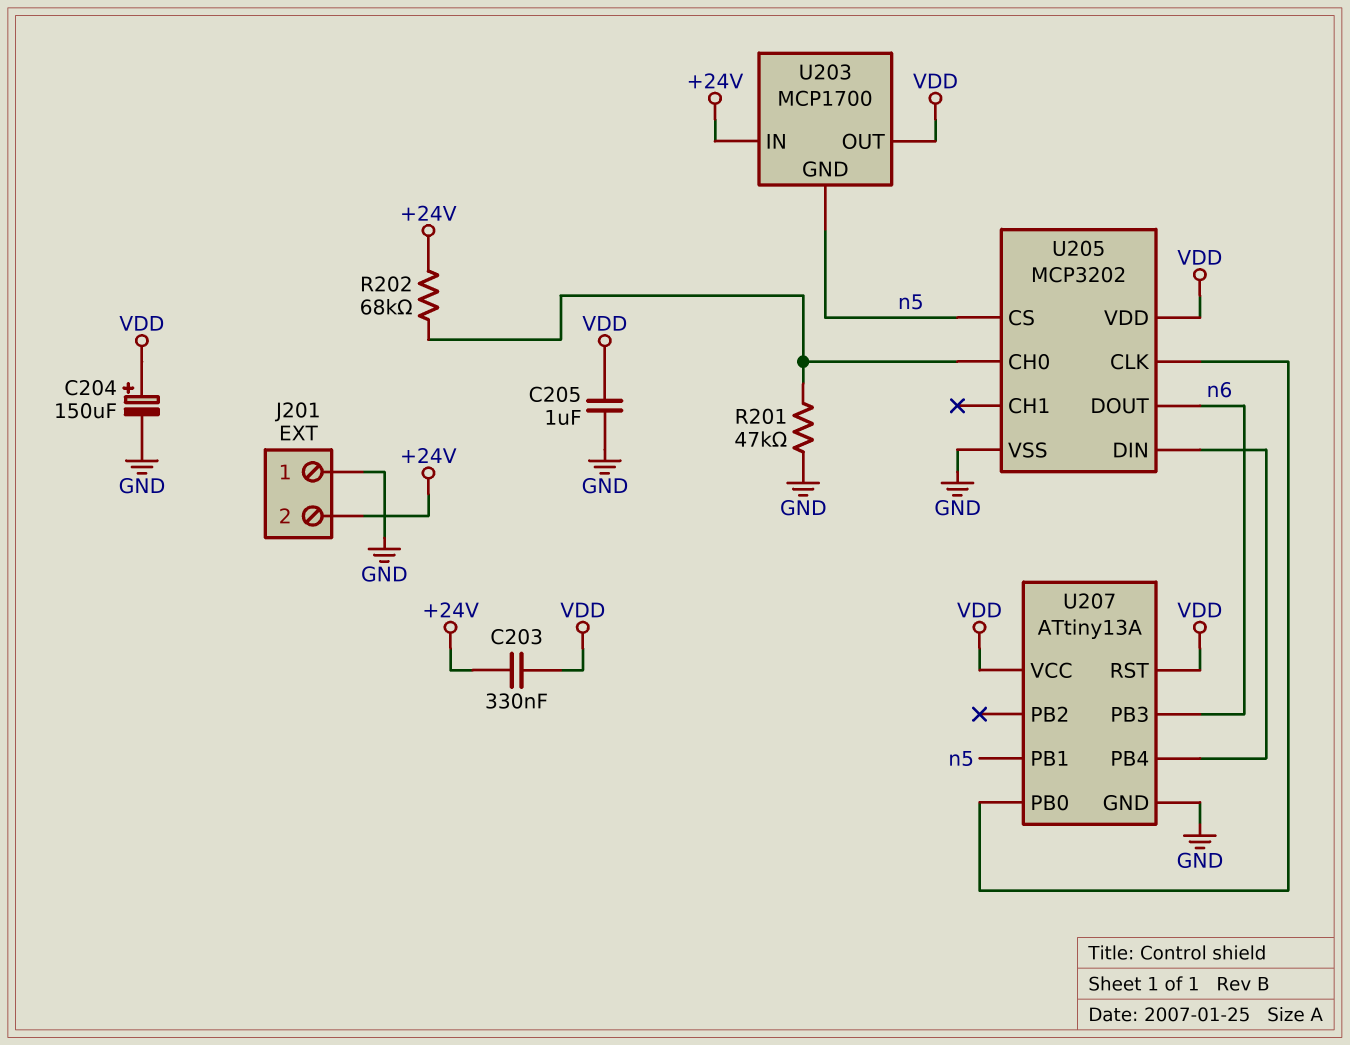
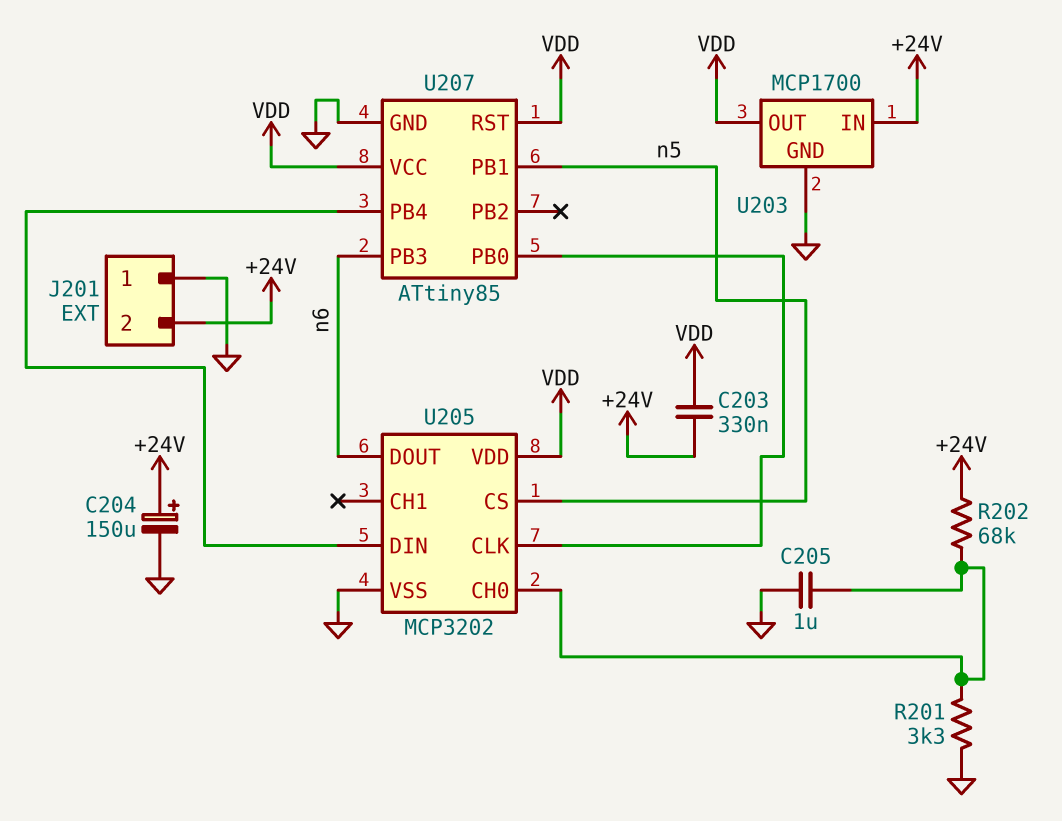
C204: 150uF (plus VDD, minus GND) -> 150uF (plus +24V, minus GND)
C205: 1uF (GND, VDD) -> 1uF (GND, U205/CH0)
R201: 47k (GND, U205/CH0) -> 3.3k (GND, U205/CH0)
U203 pin GND: n5 -> GND
U207: ATtiny13A -> ATtiny85

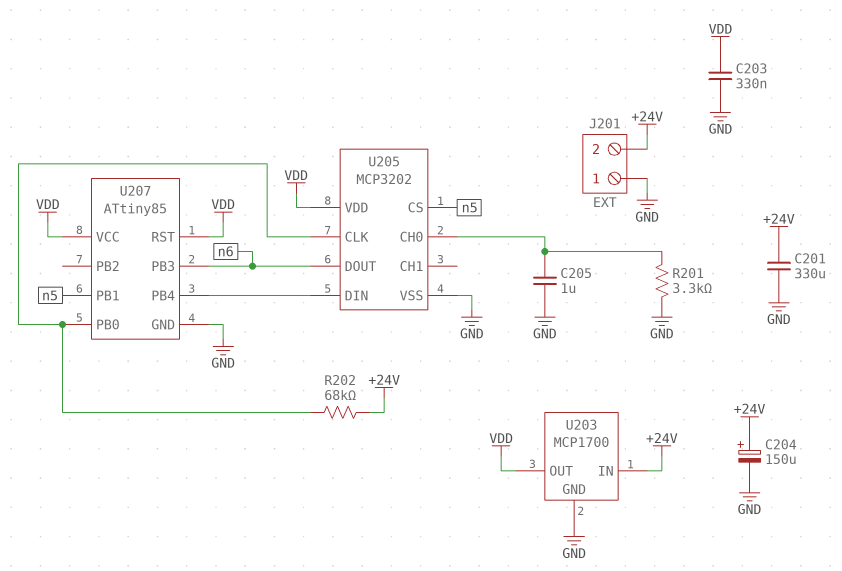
C201: none -> 330uF (+24V, GND)
C203: 330nF (+24V, VDD) -> 330nF (GND, VDD)
R202: 68k (+24V, U205/CH0) -> 68k (+24V, U205/CLK)

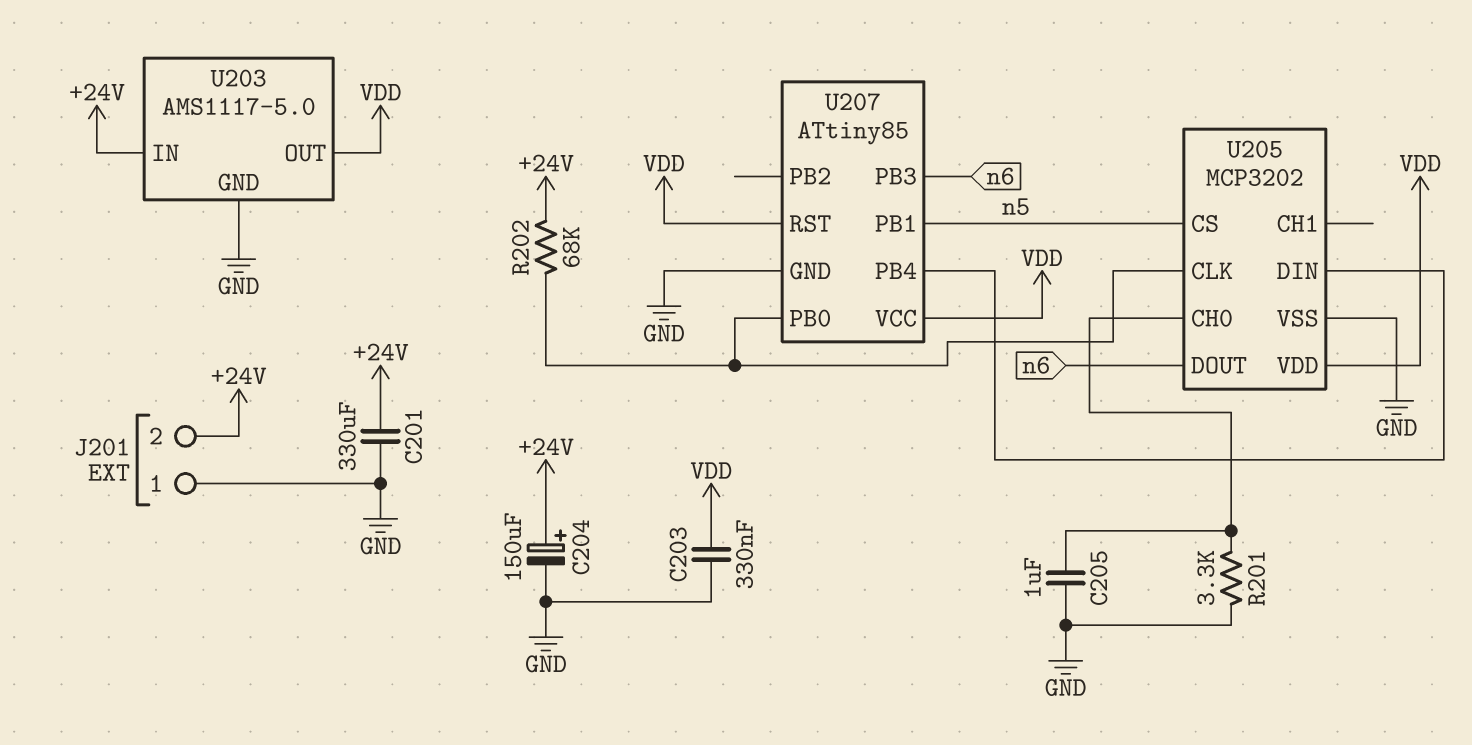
U203: MCP1700 -> AMS1117-5.0

